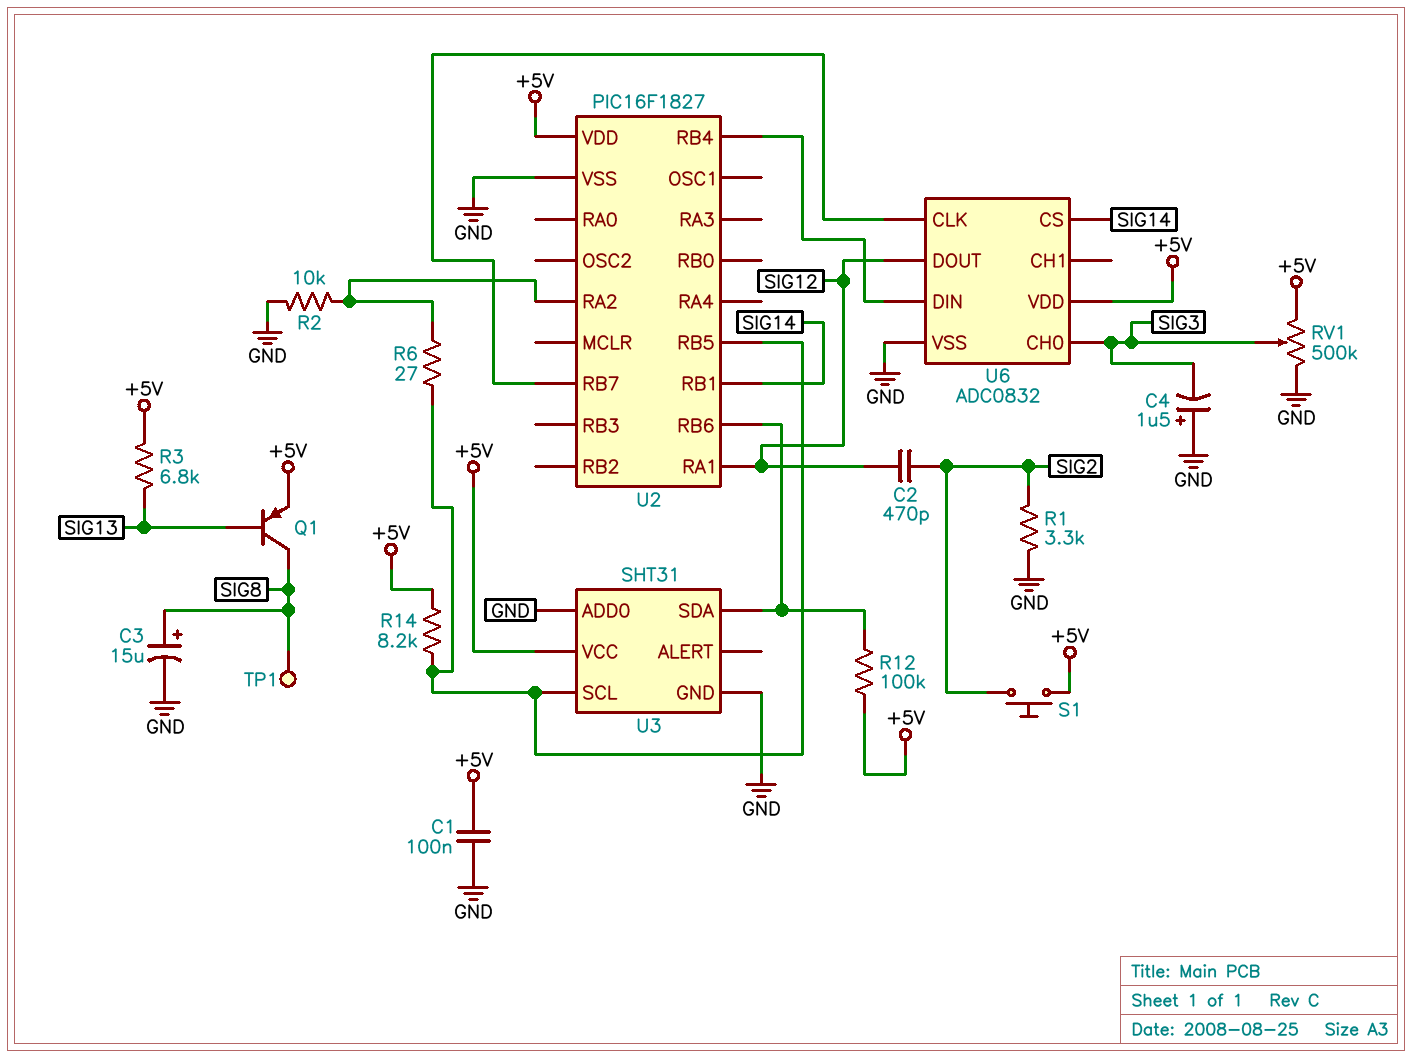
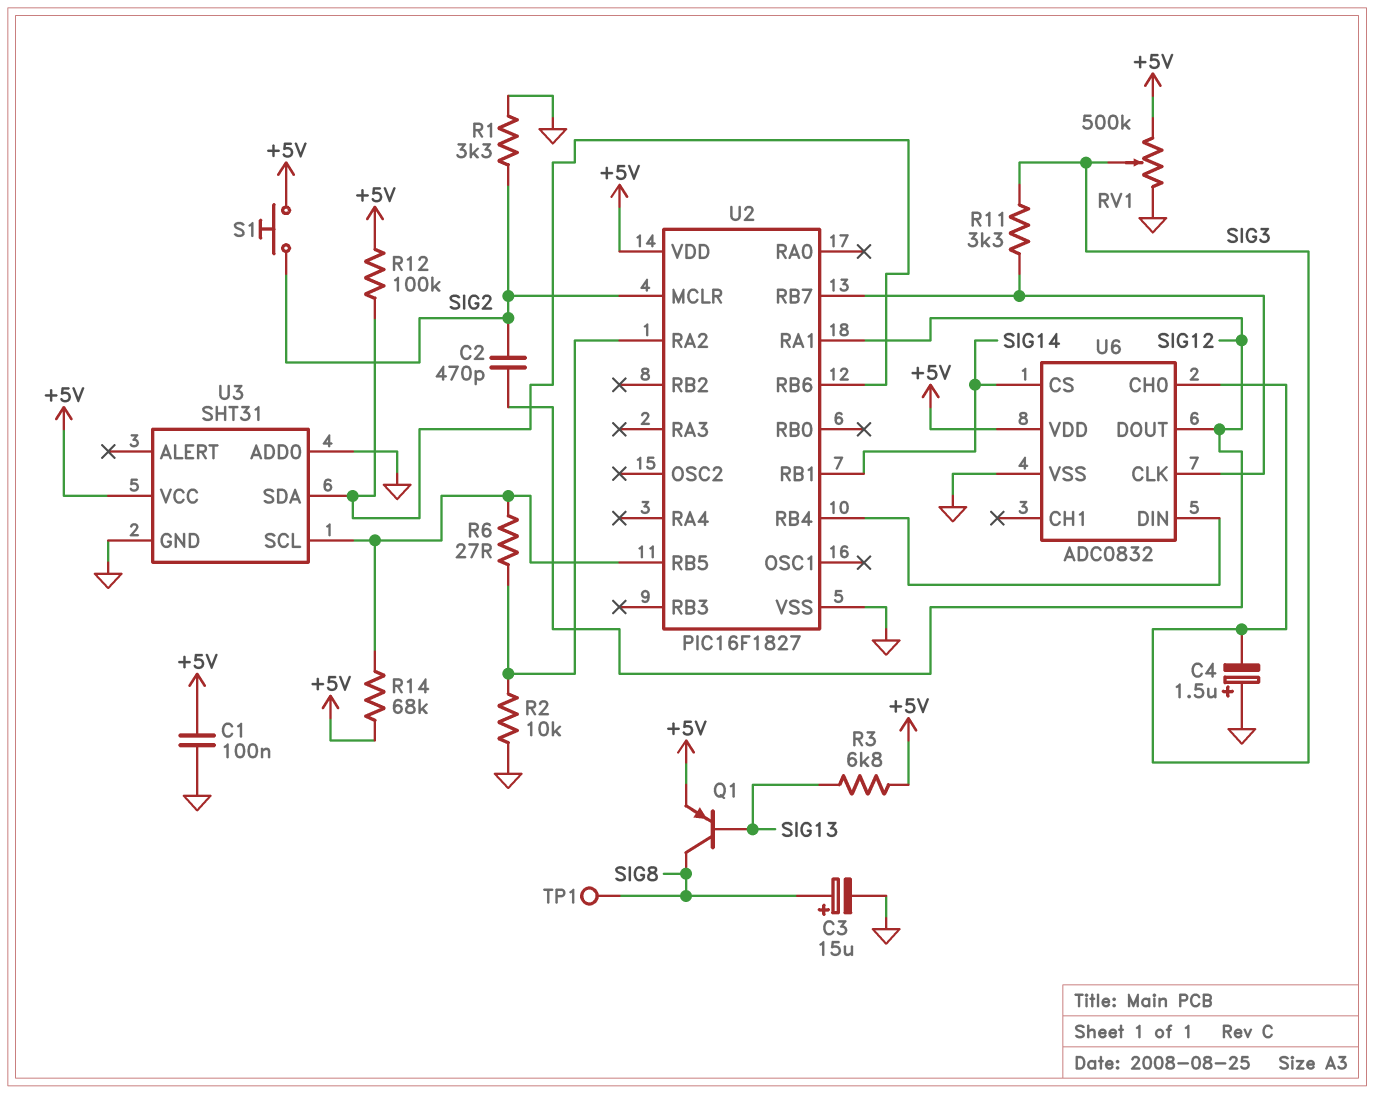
R11: none -> 3.3k (SIG3, U2/RB7)
R14: 8.2k (+5V, U2/RB5) -> 68k (+5V, U2/RB5)
U2 pin MCLR: none -> SIG2

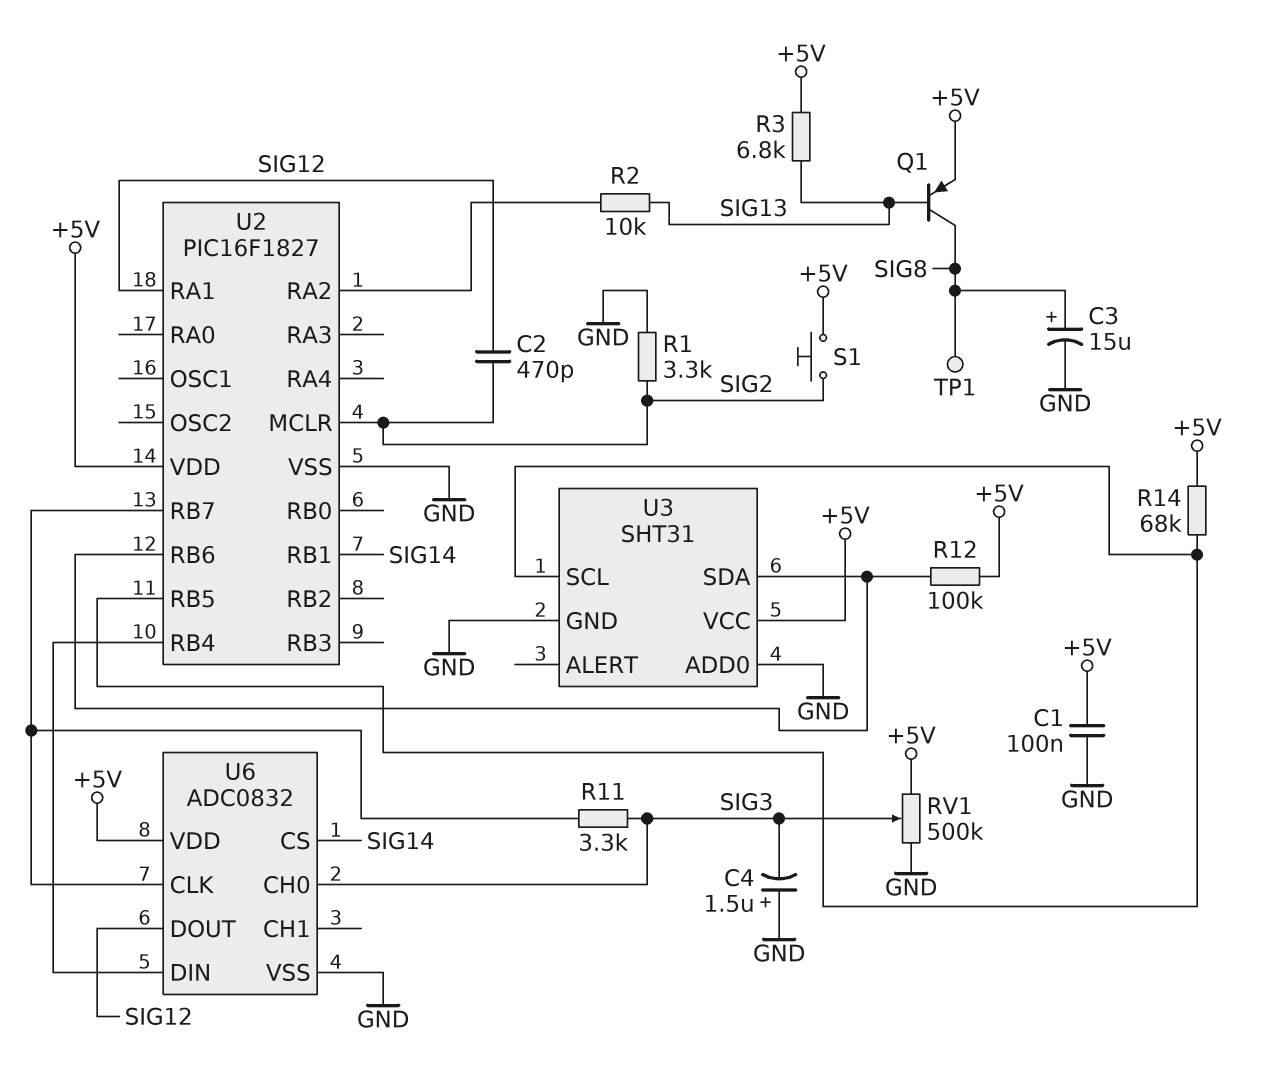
R2: 10k (GND, U2/RA2) -> 10k (SIG13, U2/RA2)
R6: 27 (U2/RA2, U2/RB5) -> none

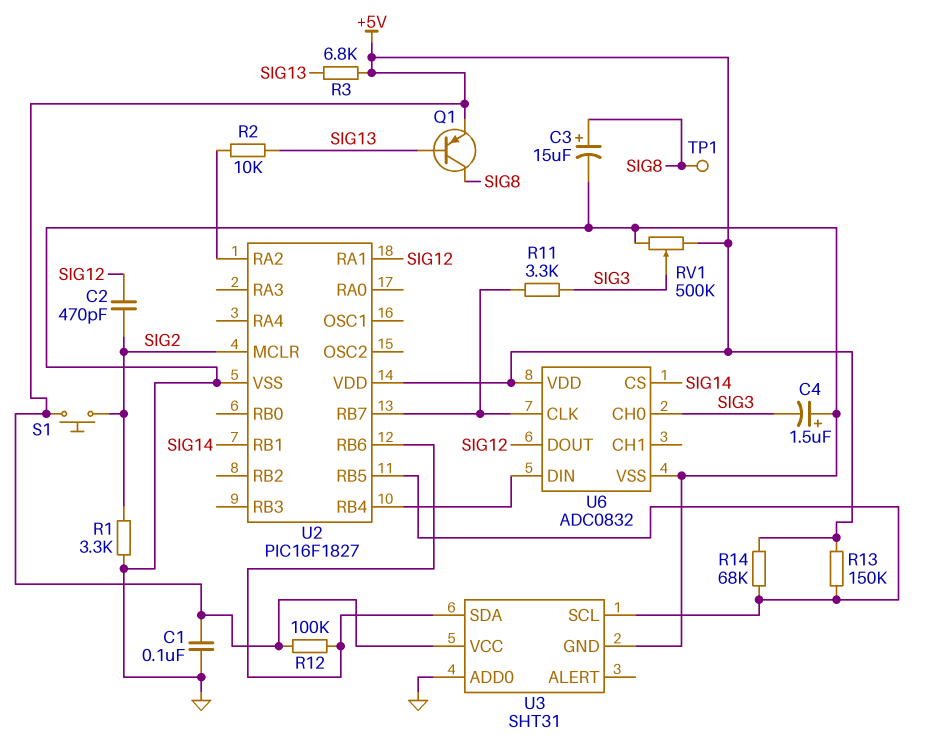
R13: none -> 150k (+5V, U2/RB5)

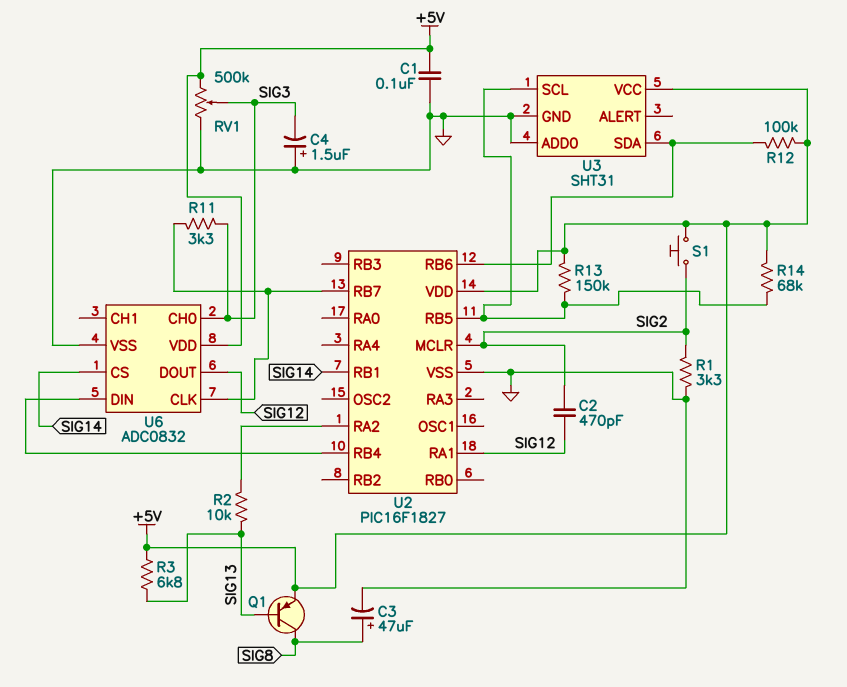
C3: 15uF (plus SIG8, minus GND) -> 47uF (plus SIG8, minus GND)
TP1: test point (SIG8) -> none

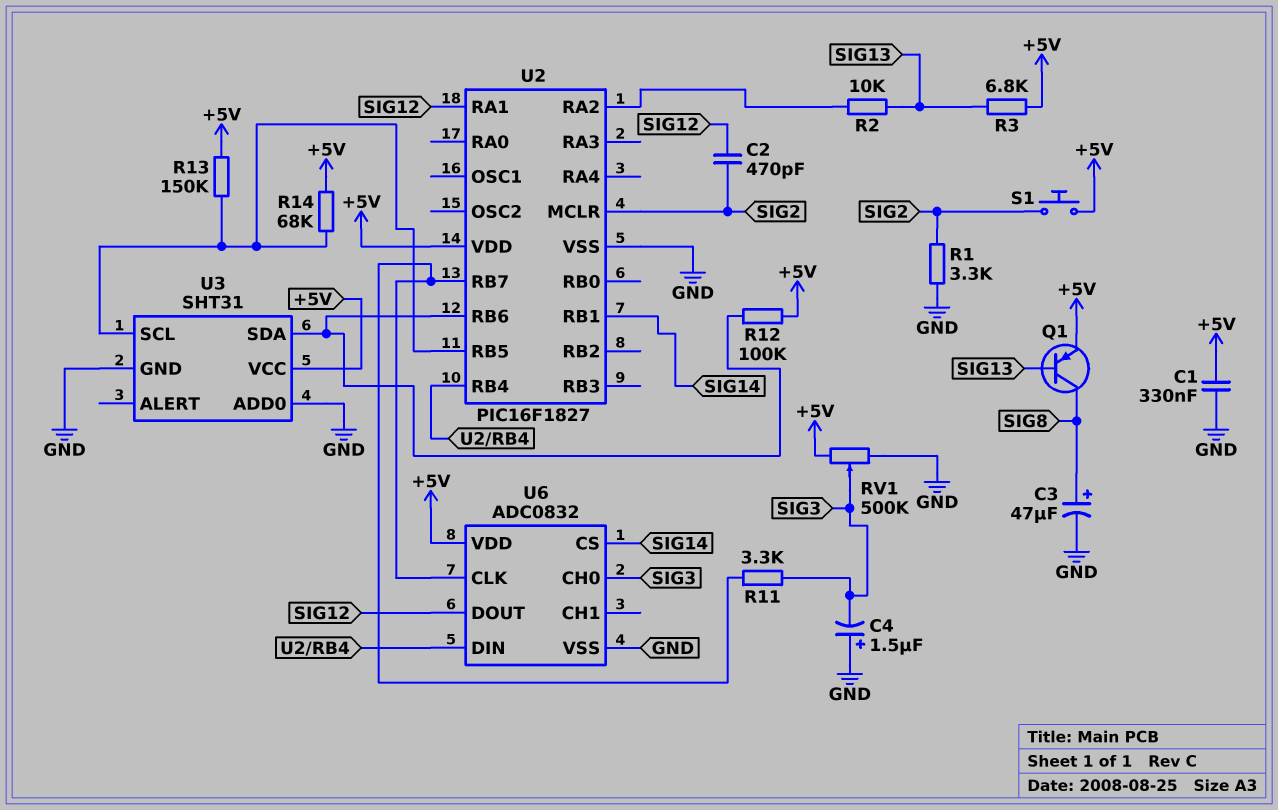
C1: 100nF (+5V, GND) -> 330nF (+5V, GND)

